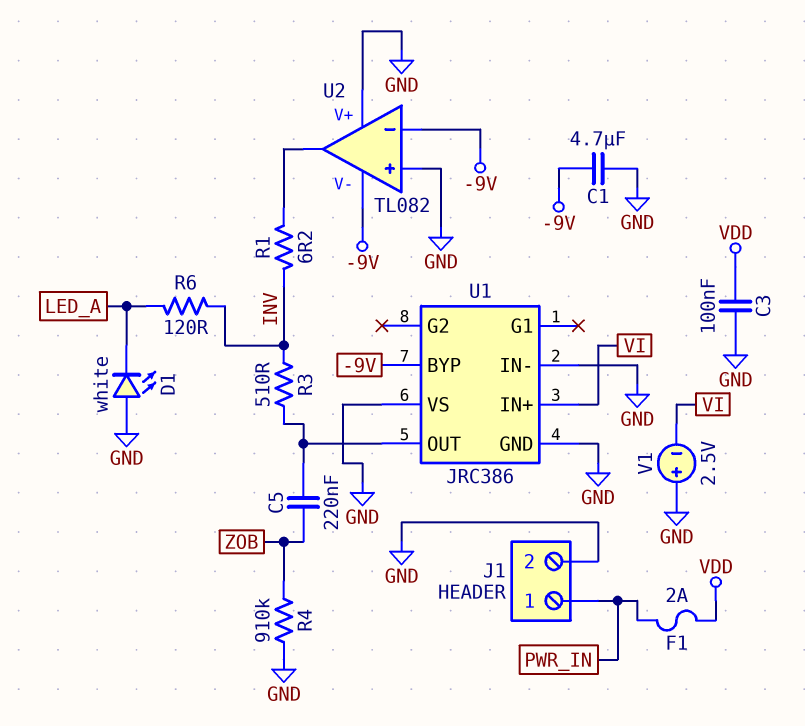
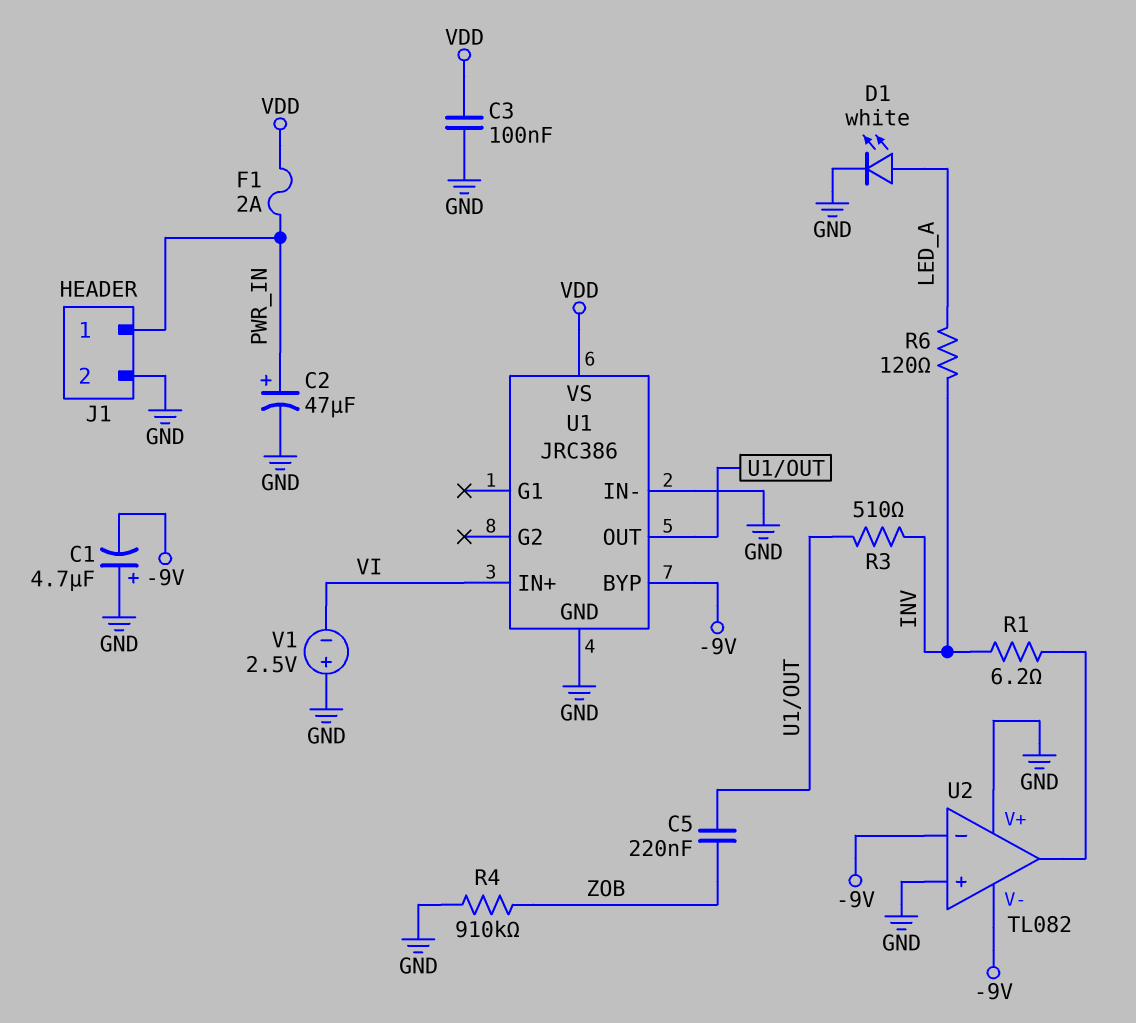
C1: 4.7uF (-9V, GND) -> 4.7uF (plus GND, minus -9V)
C2: none -> 47uF (plus PWR_IN, minus GND)
D1: LED white (A GND, K LED_A) -> LED white (A LED_A, K GND)
U1 pin VS: GND -> VDD

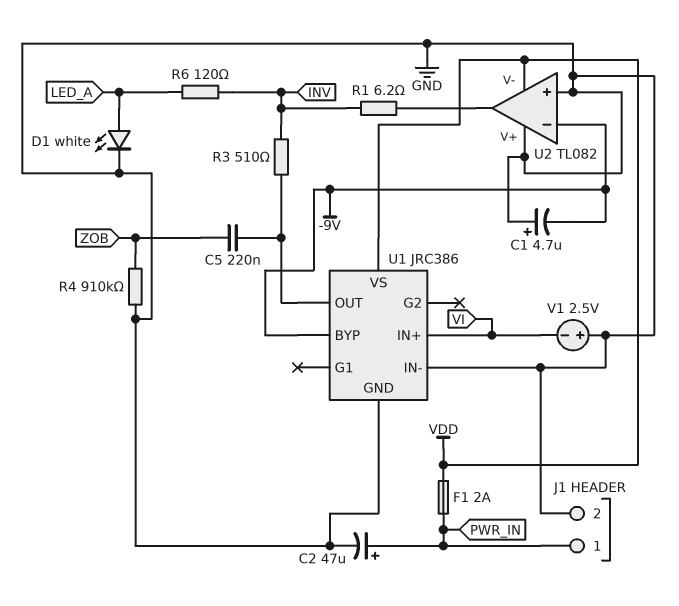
C3: 100nF (GND, VDD) -> none
U2 pin V-: -9V -> VDD

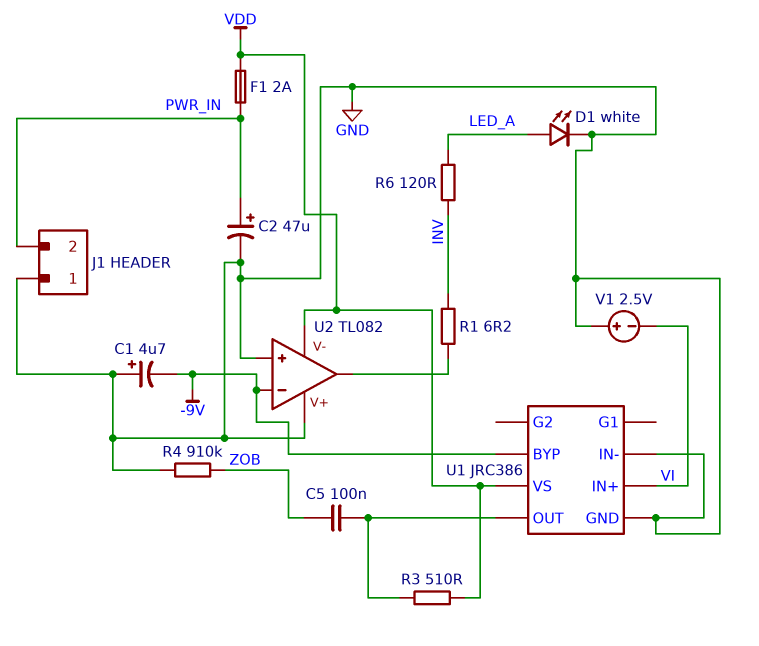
C5: 220nF (U1/OUT, ZOB) -> 100nF (U1/OUT, ZOB)
J1 pin 1: PWR_IN -> GND
J1 pin 2: GND -> PWR_IN
R3: 510 (INV, U1/OUT) -> 510 (U1/OUT, VDD)

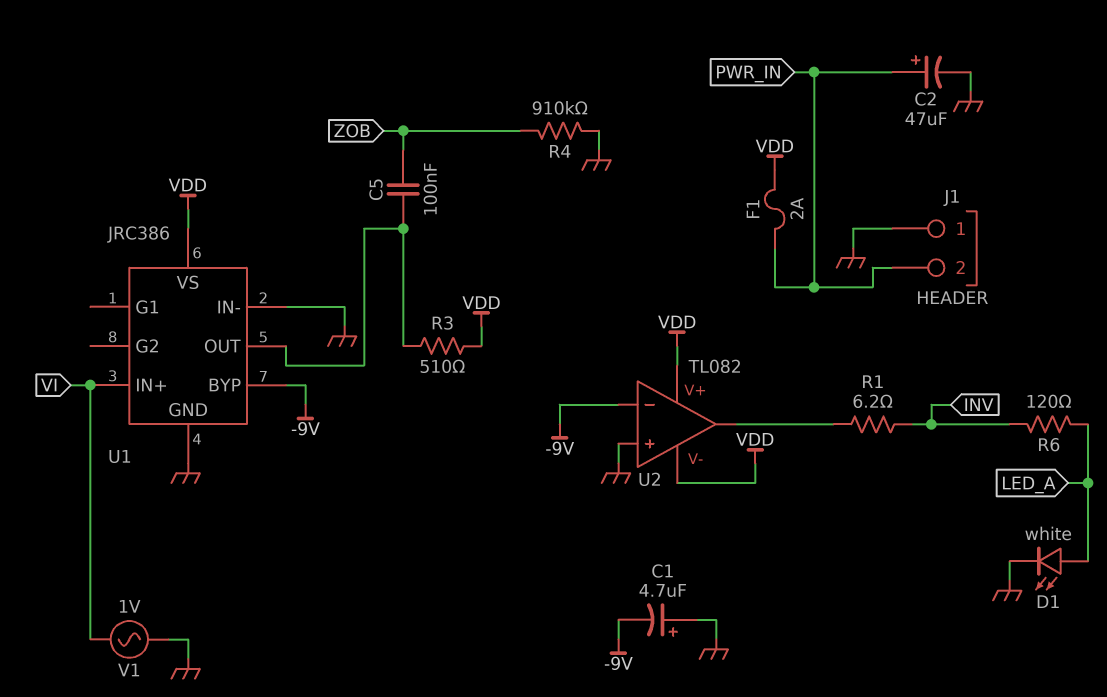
U2 pin V+: GND -> VDD
V1: 2.5V (plus GND, minus VI) -> AC 1V (GND, VI)

